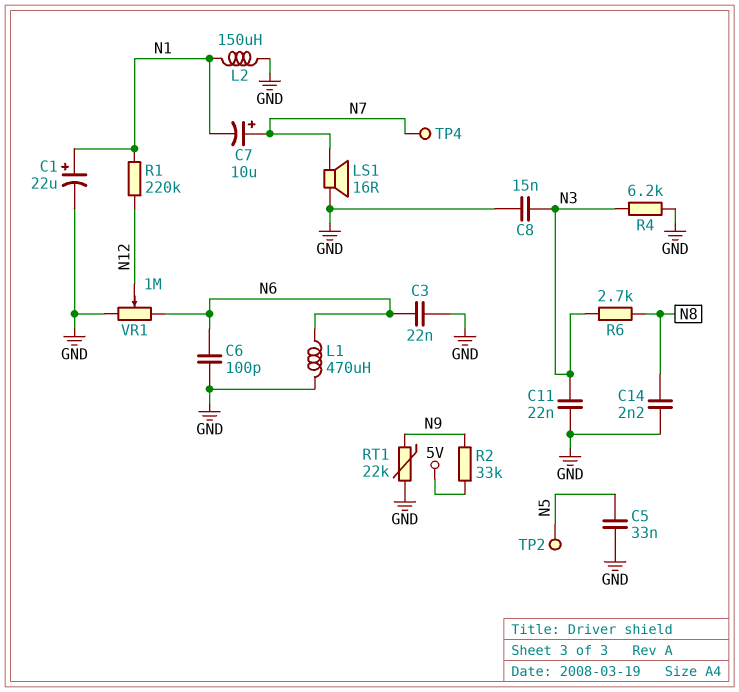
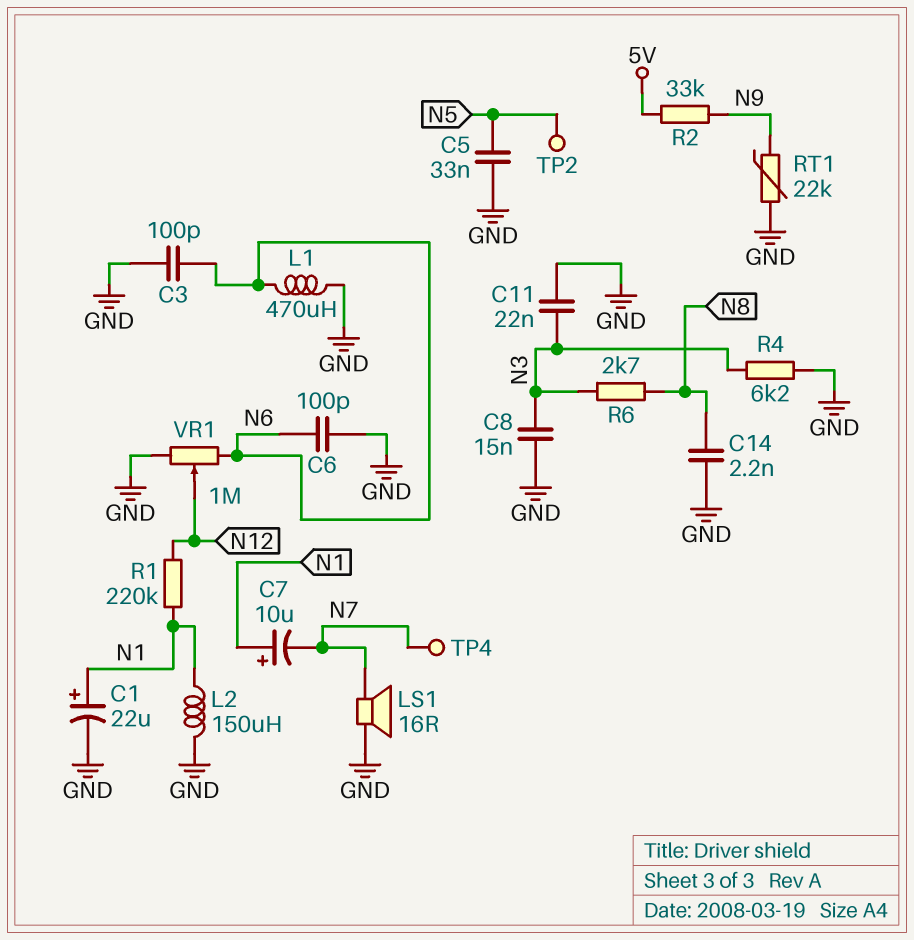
C3: 22nF (GND, N6) -> 100pF (GND, N6)
C7: 10uF (plus N7, minus N1) -> 10uF (plus N1, minus N7)

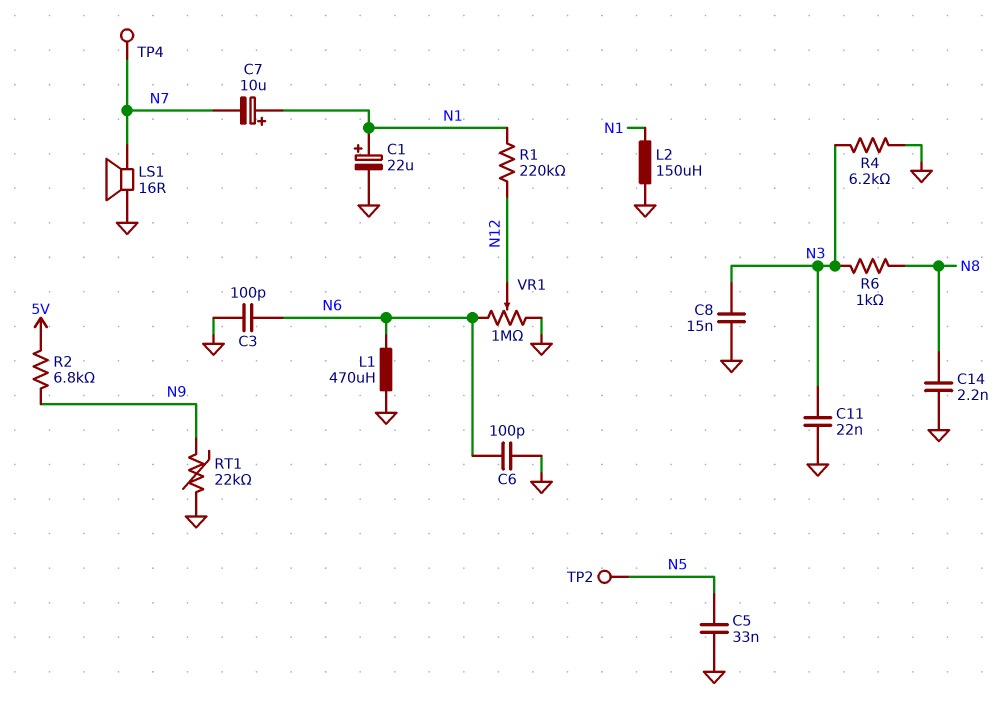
R2: 33k (5V, N9) -> 6.8k (5V, N9)
R6: 2.7k (N3, N8) -> 1k (N3, N8)

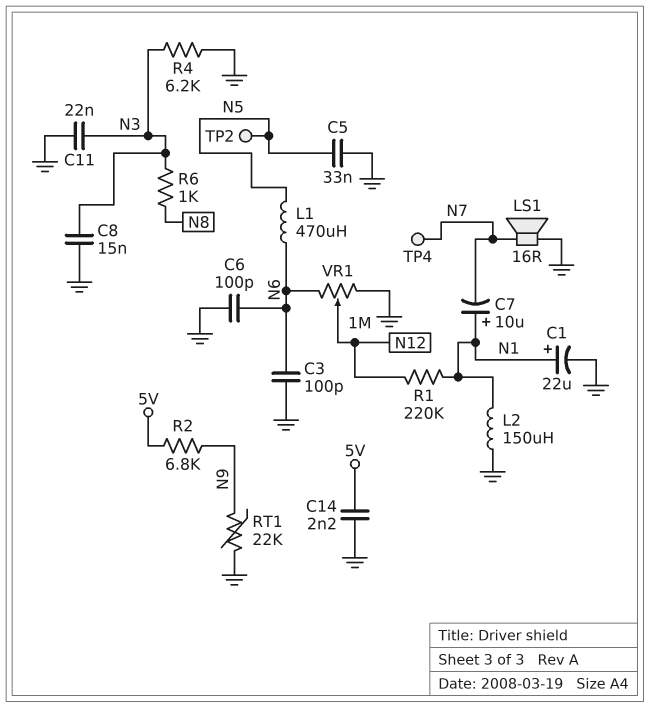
C14: 2.2nF (GND, N8) -> 2.2nF (5V, GND)
L1: 470uH (GND, N6) -> 470uH (N5, N6)

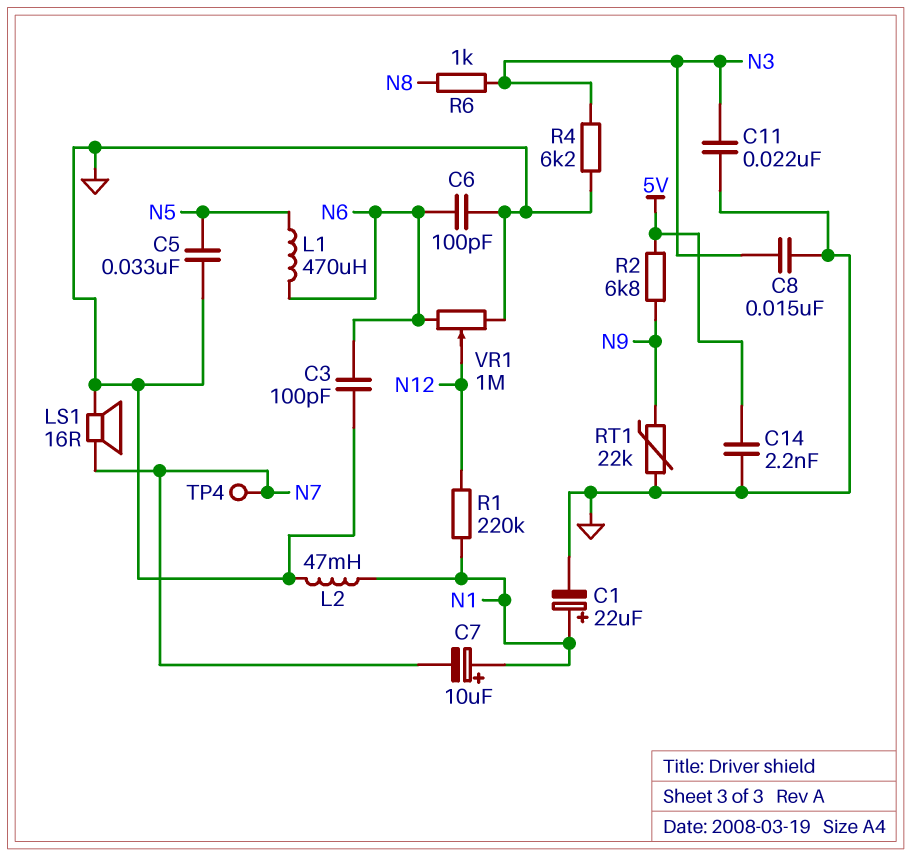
L2: 150uH (GND, N1) -> 47mH (GND, N1)
TP2: test point (N5) -> none

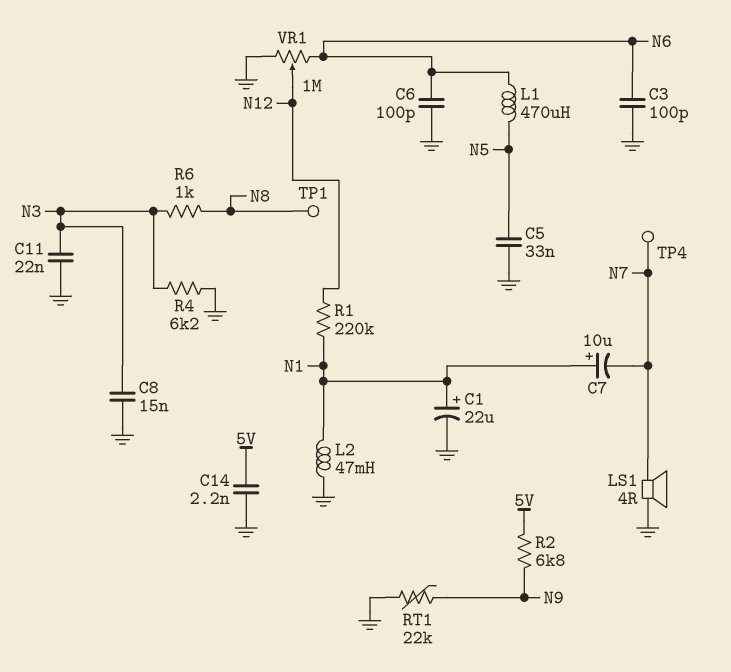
LS1: speaker 16R (GND, N7) -> speaker 4R (GND, N7)
TP1: none -> test point (N8)

